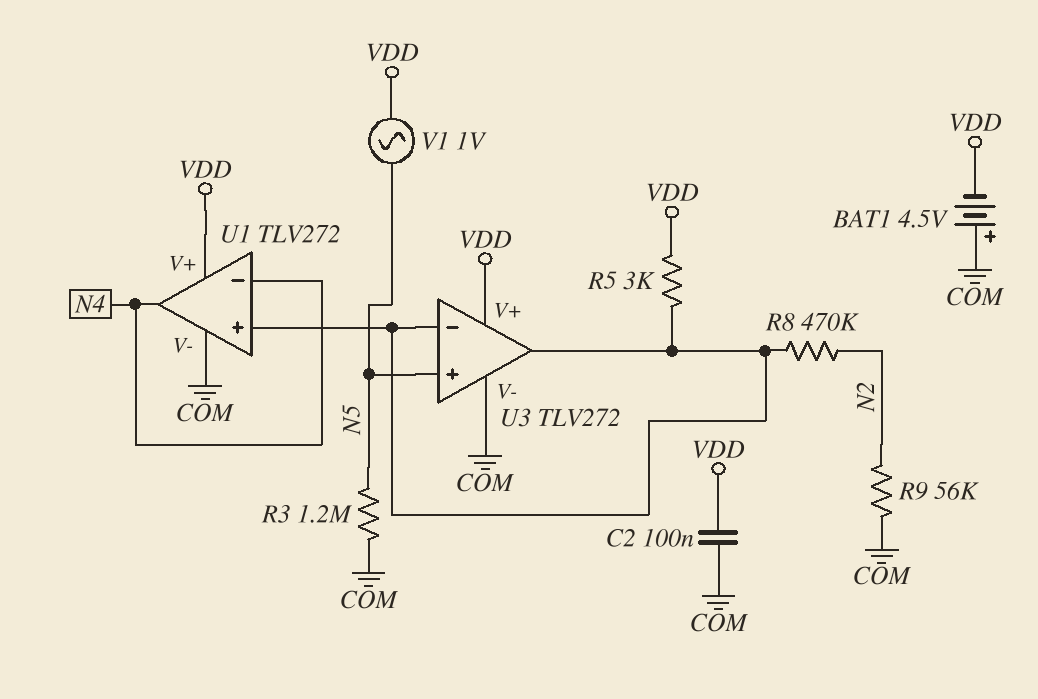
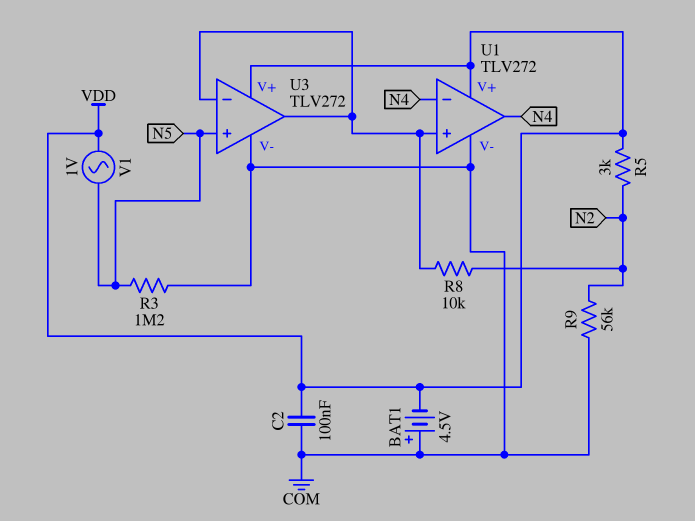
R5: 3k (U1/in+, VDD) -> 3k (N2, VDD)
R8: 470k (N2, U1/in+) -> 10k (N2, U1/in+)

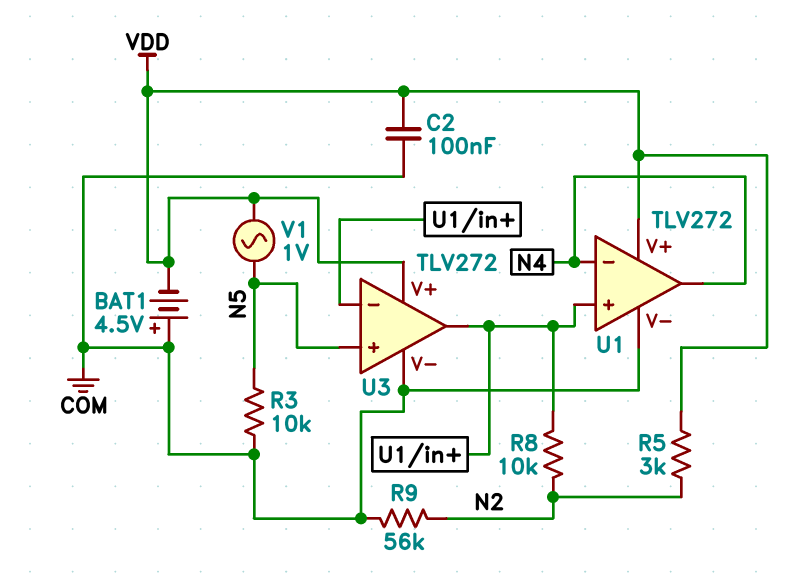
R3: 1.2M (COM, N5) -> 10k (COM, N5)

